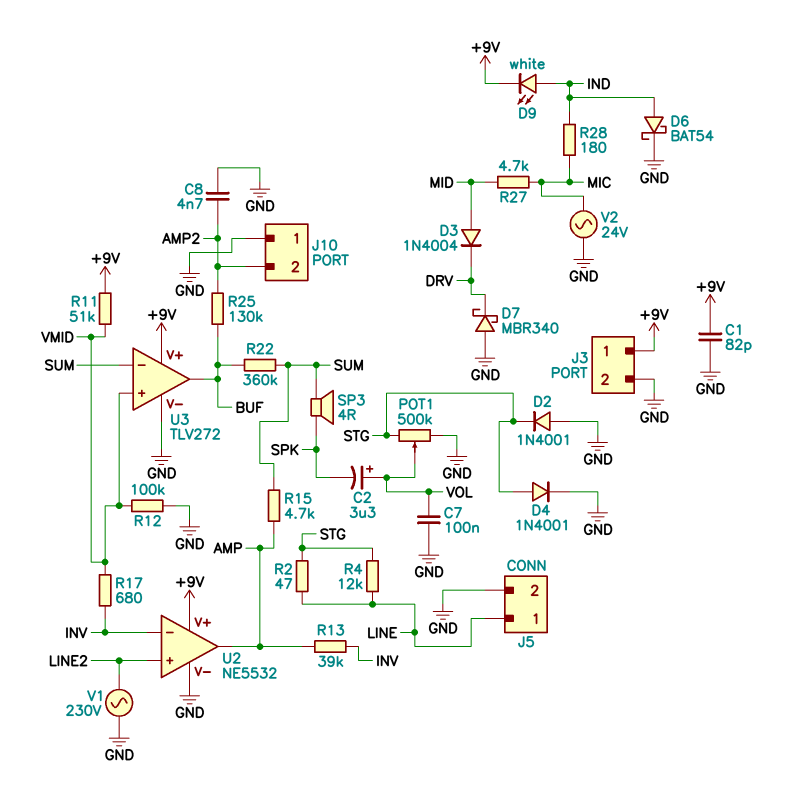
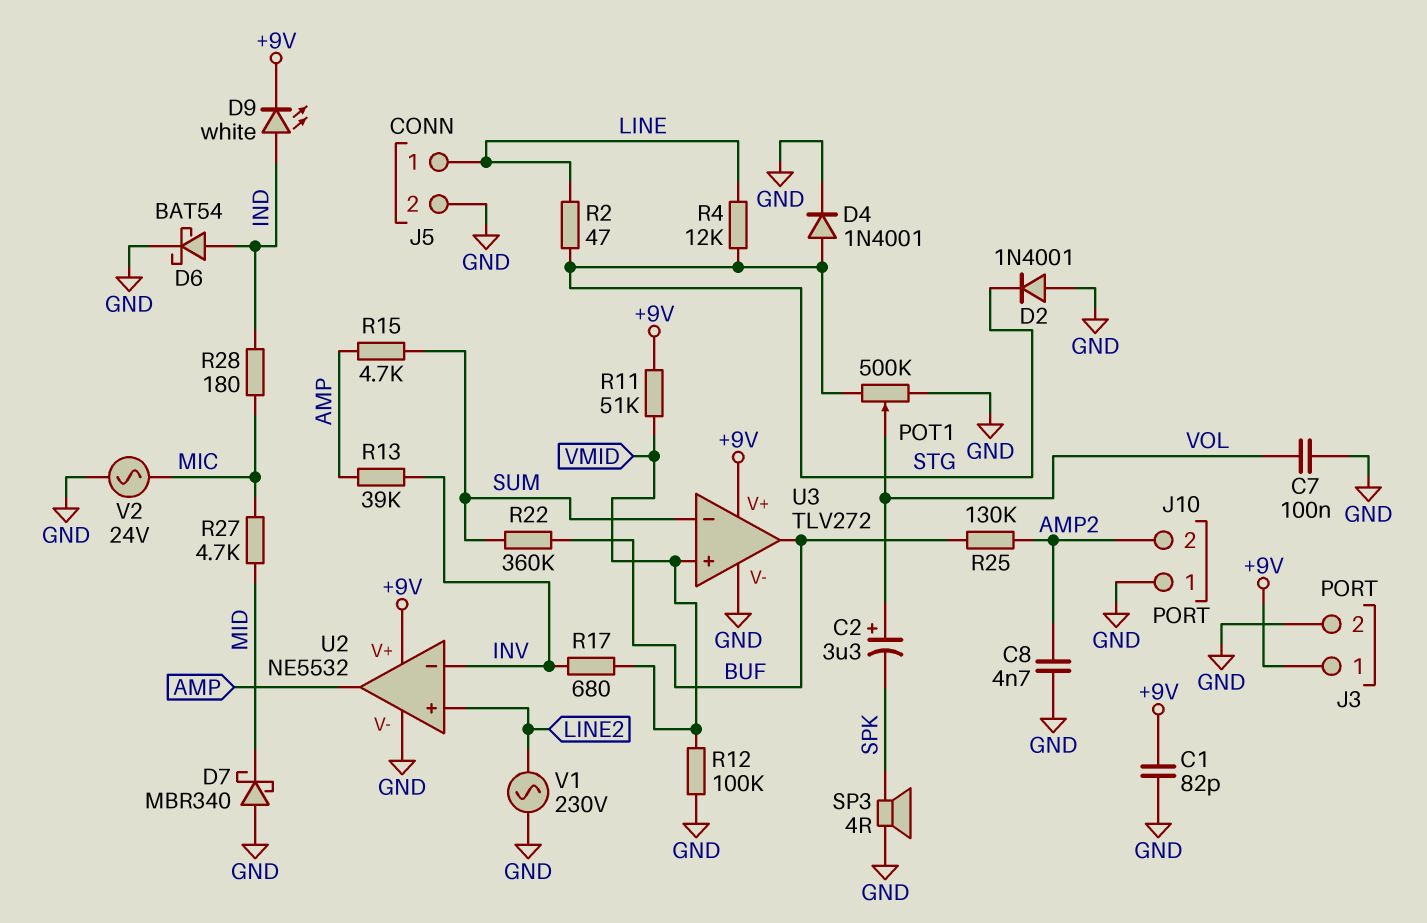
D3: diode 1N4004 (A MID, K DRV) -> none
D7: schottky MBR340 (A GND, K DRV) -> schottky MBR340 (A GND, K MID)
SP3: speaker 4R (SPK, SUM) -> speaker 4R (GND, SPK)

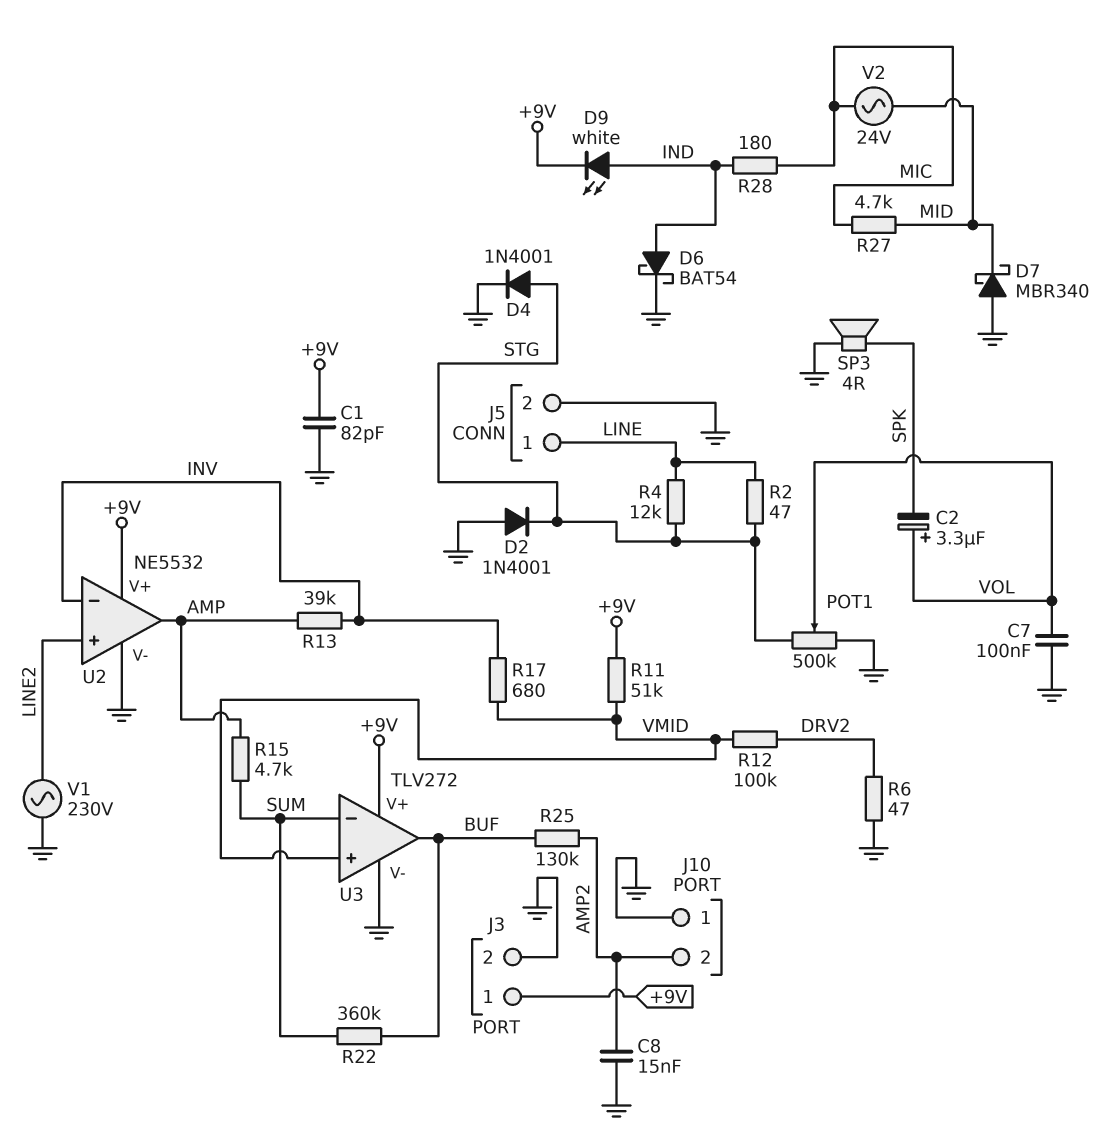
C8: 4.7nF (AMP2, GND) -> 15nF (AMP2, GND)
R6: none -> 47 (DRV2, GND)
R12: 100k (GND, VMID) -> 100k (DRV2, VMID)
V2: AC 24V (GND, MIC) -> AC 24V (MIC, MID)

